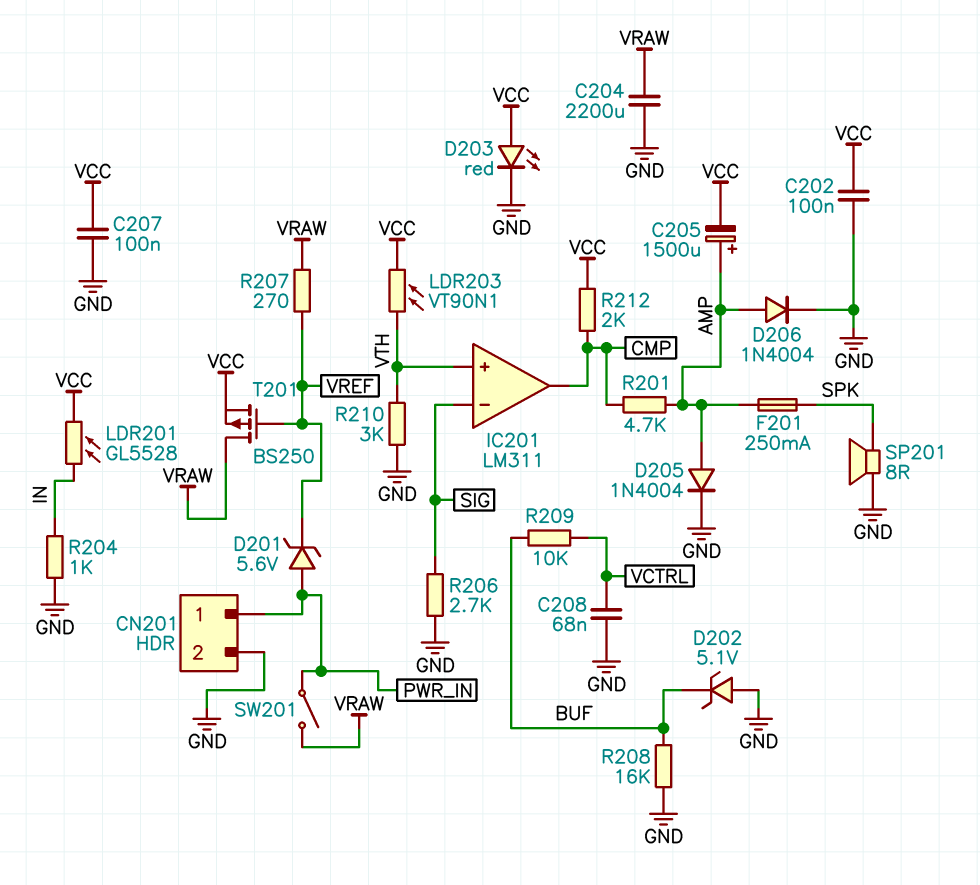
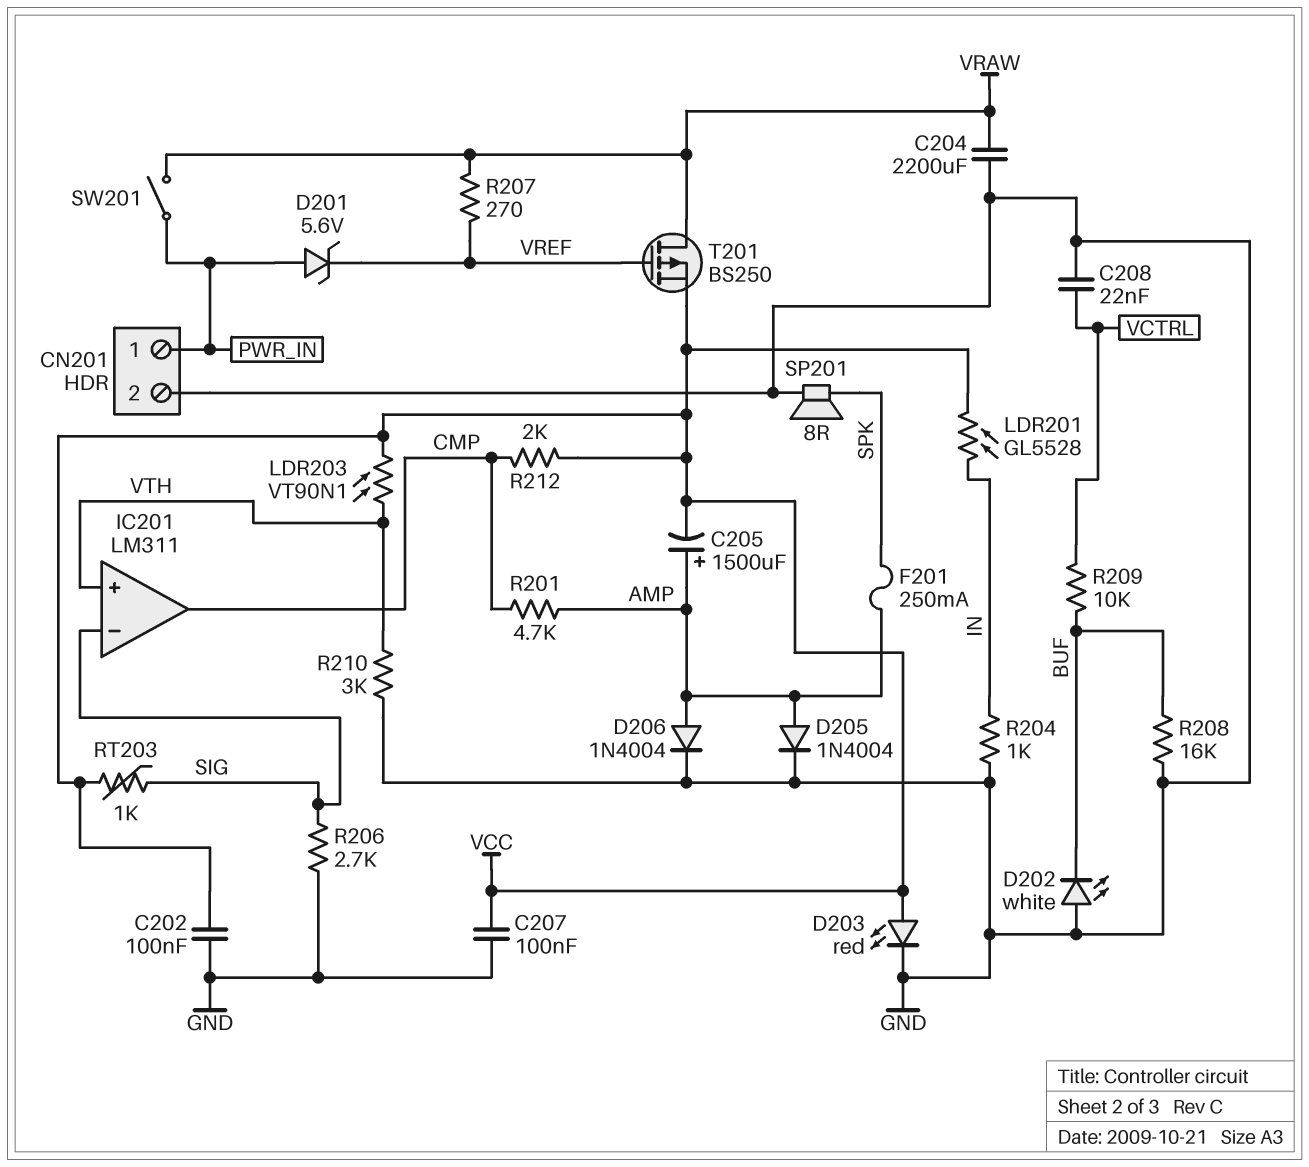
C208: 68nF (GND, VCTRL) -> 22nF (GND, VCTRL)
D202: zener 5.1V (A GND, K BUF) -> LED white (A GND, K BUF)
RT203: none -> 1k (SIG, VCC)

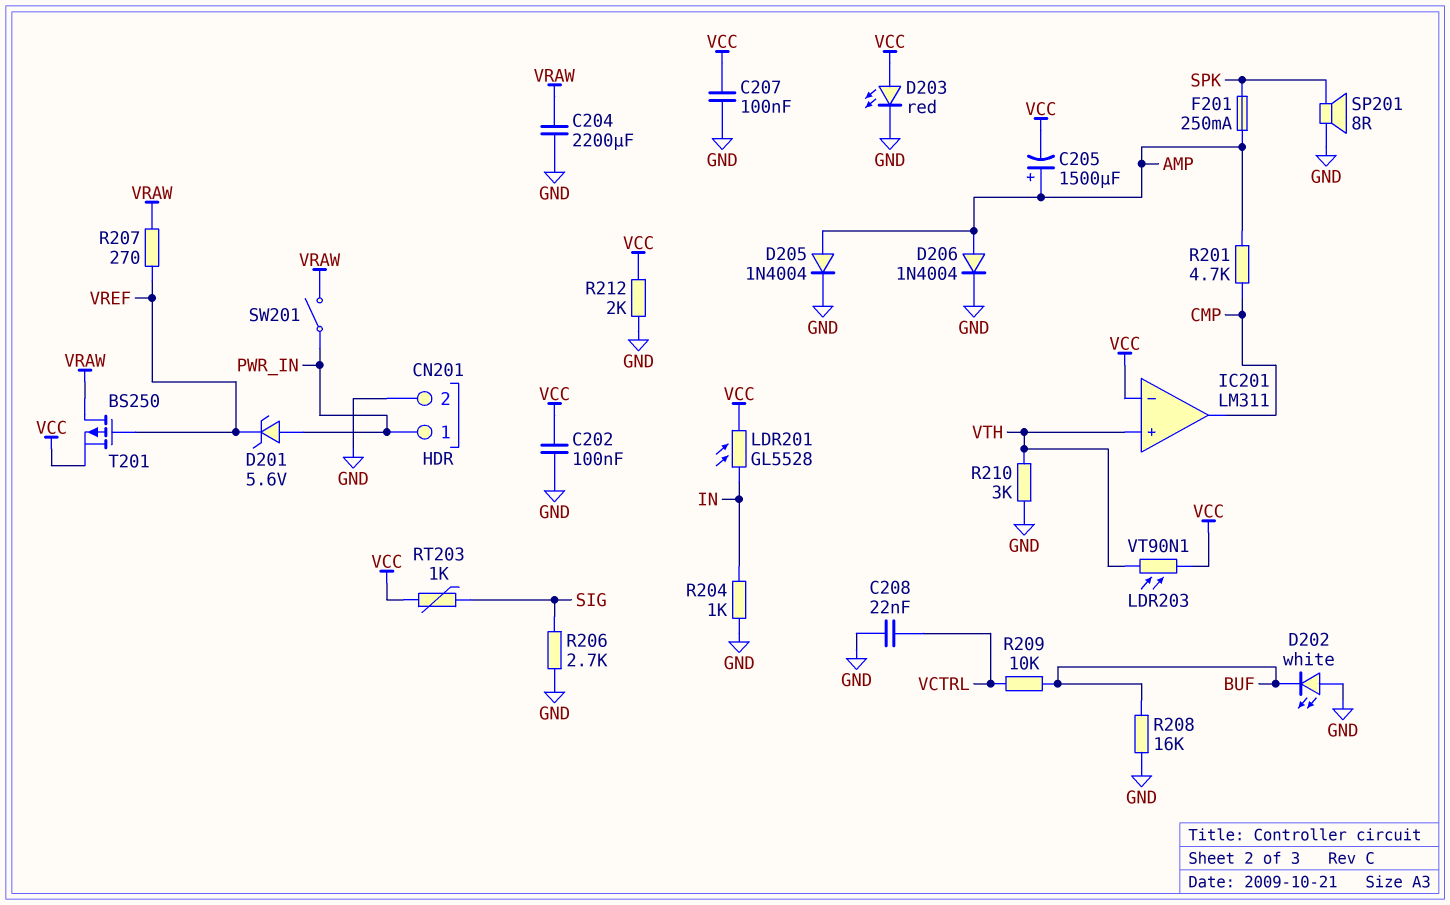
IC201 pin in-: SIG -> VCC
R212: 2k (CMP, VCC) -> 2k (GND, VCC)

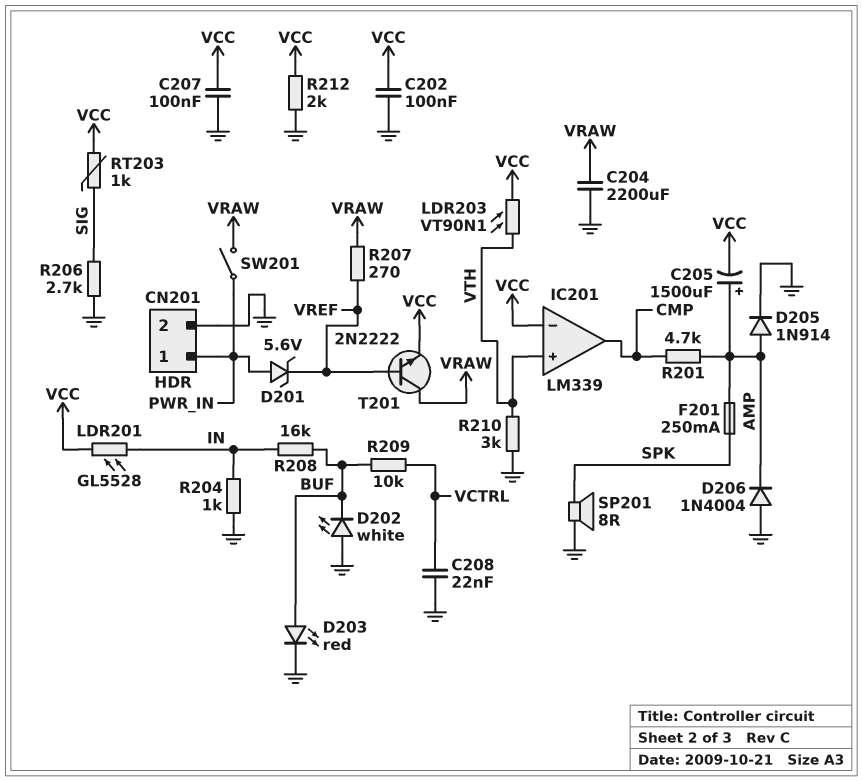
D203: LED red (A VCC, K GND) -> LED red (A BUF, K GND)
D205: diode 1N4004 (A AMP, K GND) -> diode 1N914 (A AMP, K GND)
D206: diode 1N4004 (A AMP, K GND) -> diode 1N4004 (A GND, K AMP)
IC201: LM311 -> LM339
R208: 16k (BUF, GND) -> 16k (BUF, IN)
T201: PMOS BS250 (G VREF, D VRAW, S VCC) -> NPN 2N2222 (B VREF, C VRAW, E VCC)

